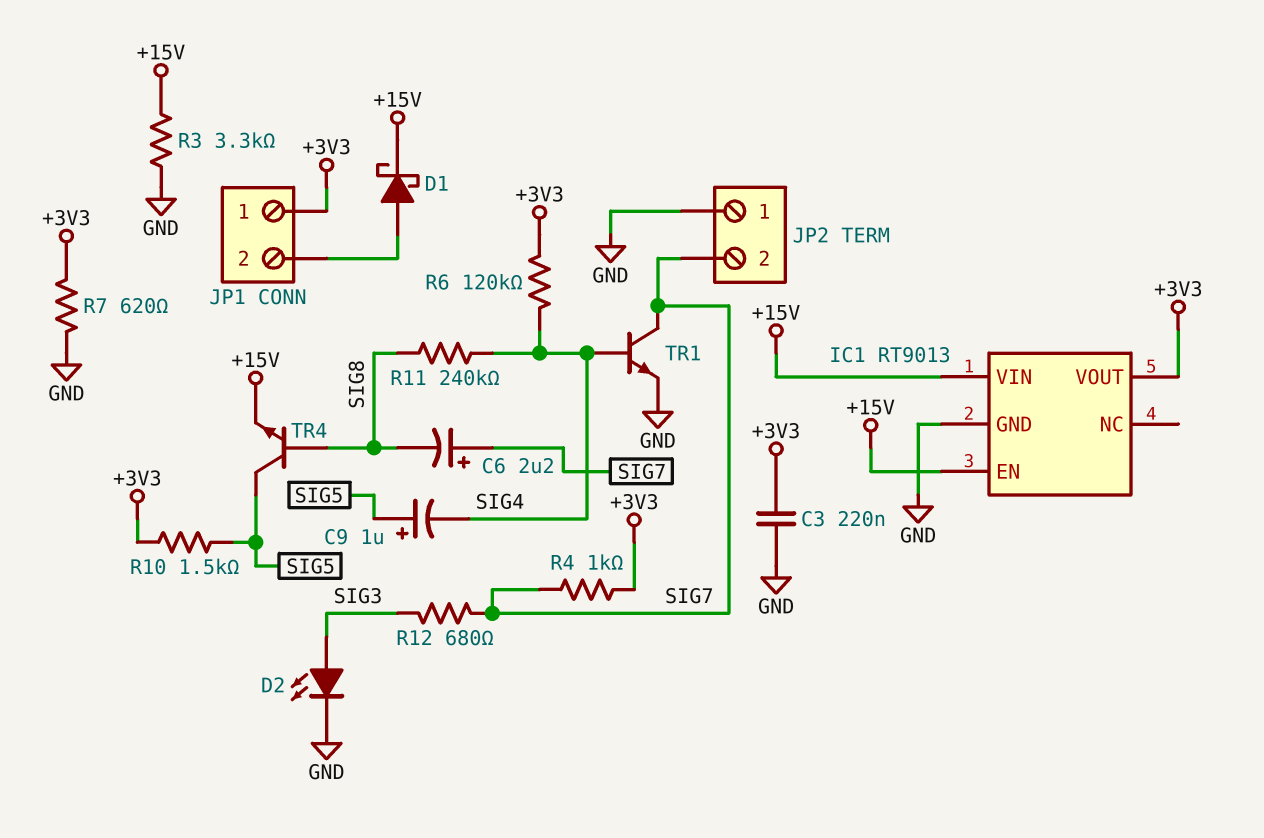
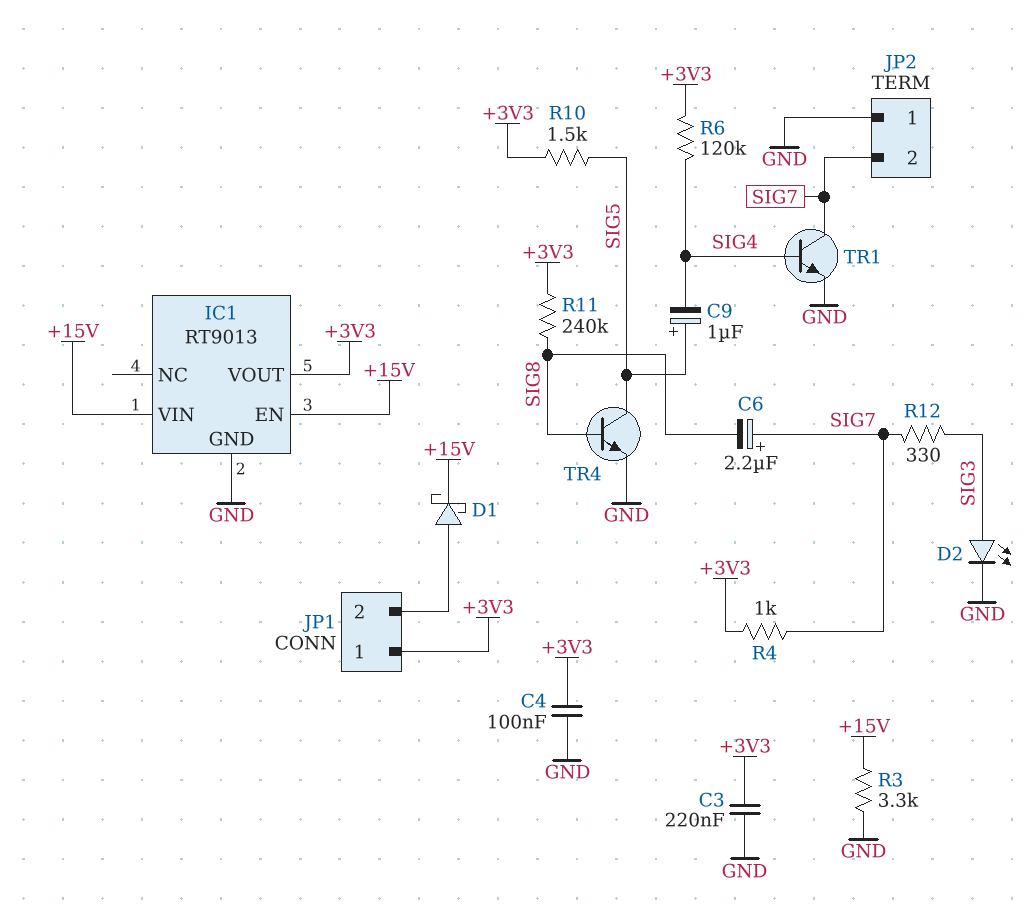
C4: none -> 100nF (+3V3, GND)
R7: 620 (+3V3, GND) -> none
R11: 240k (SIG4, SIG8) -> 240k (+3V3, SIG8)
R12: 680 (SIG3, SIG7) -> 330 (SIG3, SIG7)
TR4: NPN (B SIG8, C SIG5, E +15V) -> NPN (B SIG8, C SIG5, E GND)

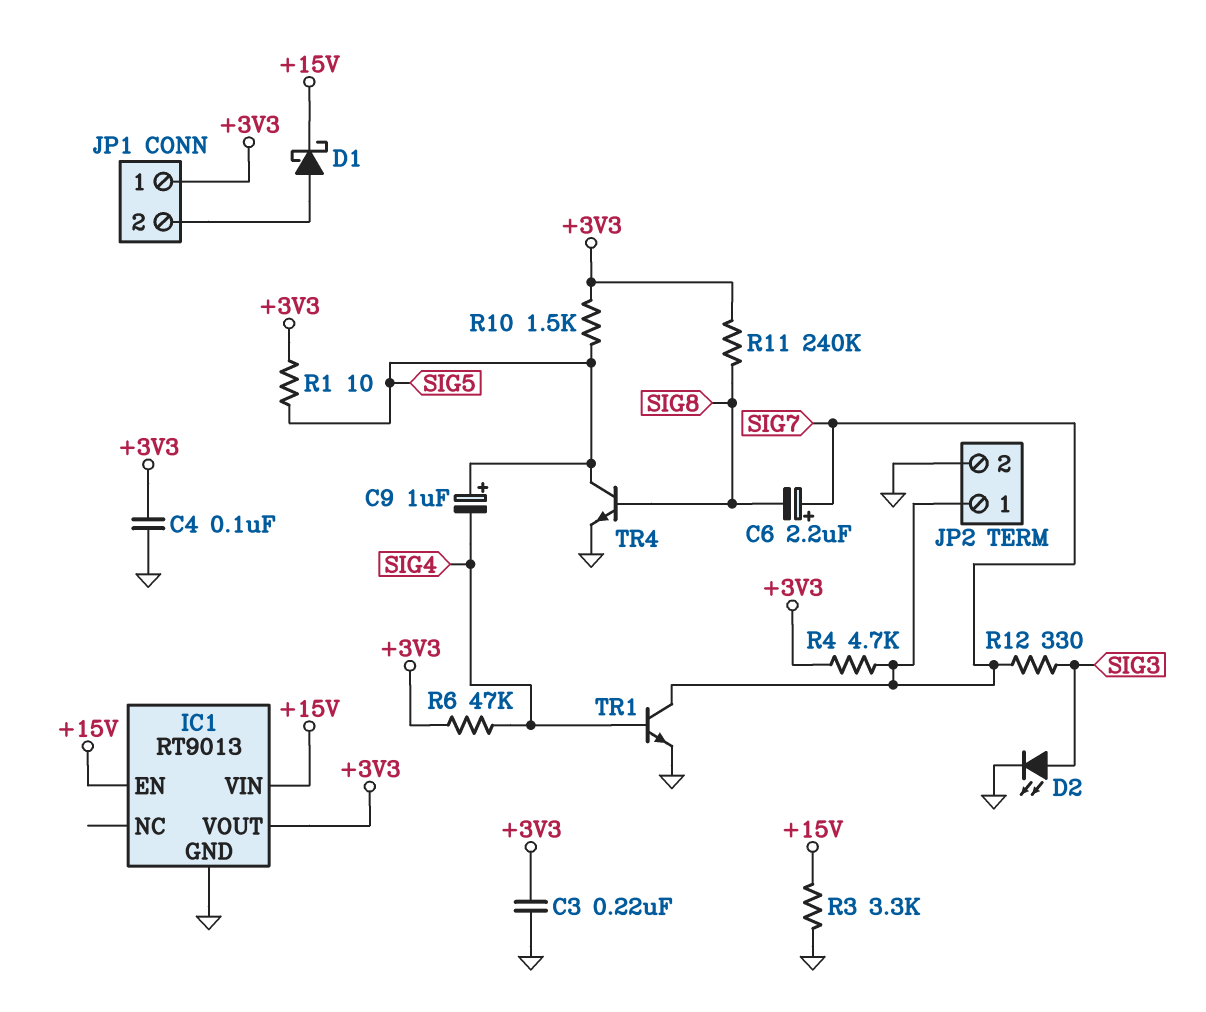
JP2 pin 1: GND -> SIG7
JP2 pin 2: SIG7 -> GND
R1: none -> 10 (+3V3, SIG5)
R4: 1k (+3V3, SIG7) -> 4.7k (+3V3, SIG7)
R6: 120k (+3V3, SIG4) -> 47k (+3V3, SIG4)

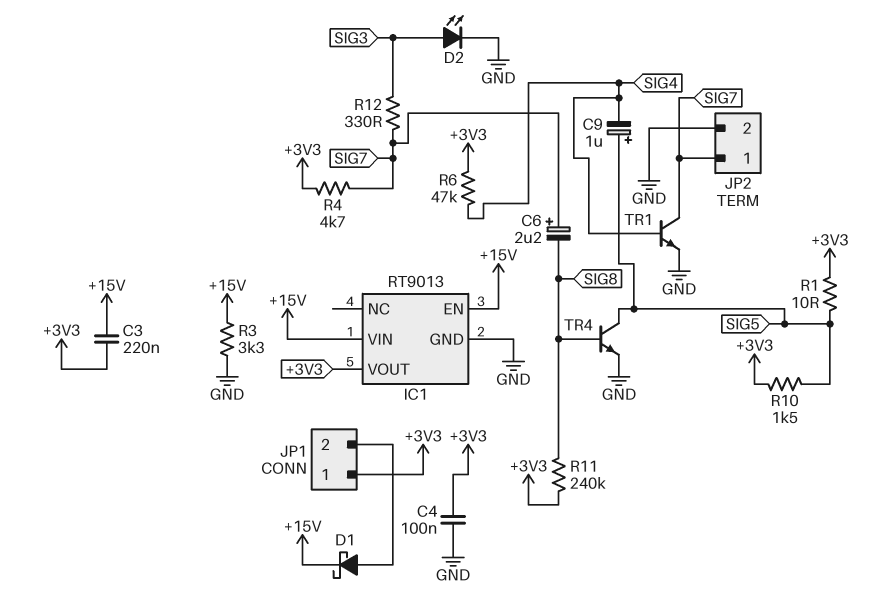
C3: 220nF (+3V3, GND) -> 220nF (+3V3, +15V)

